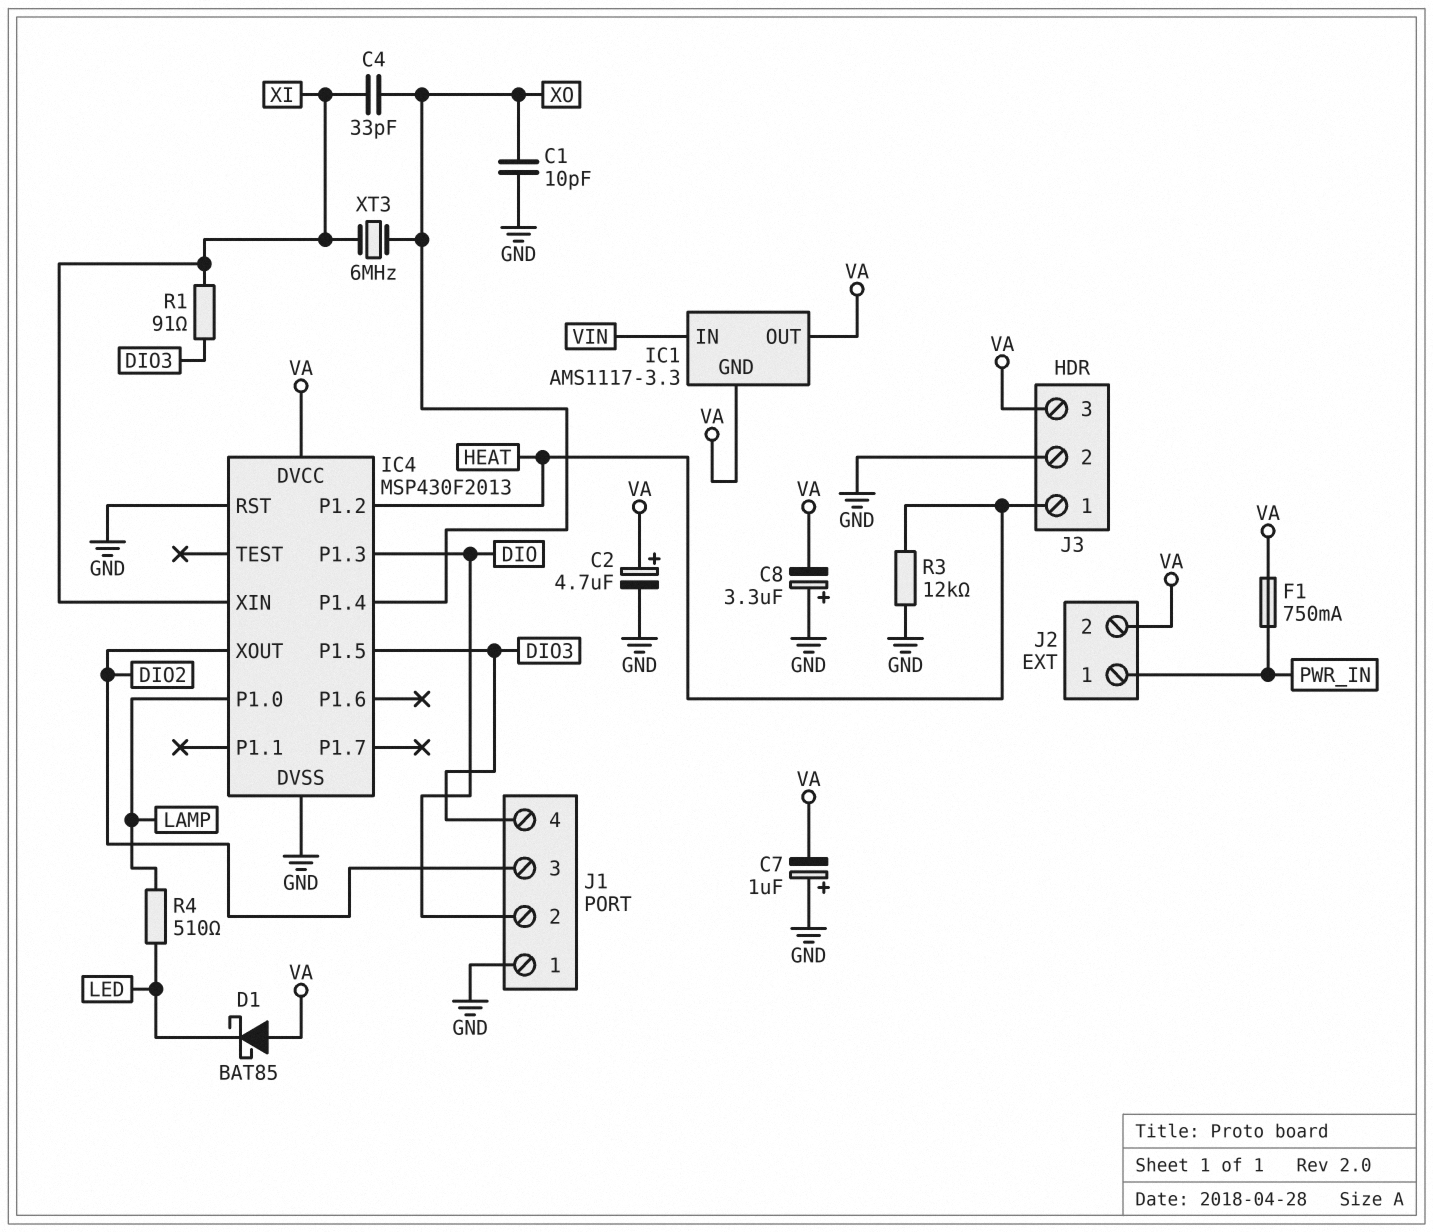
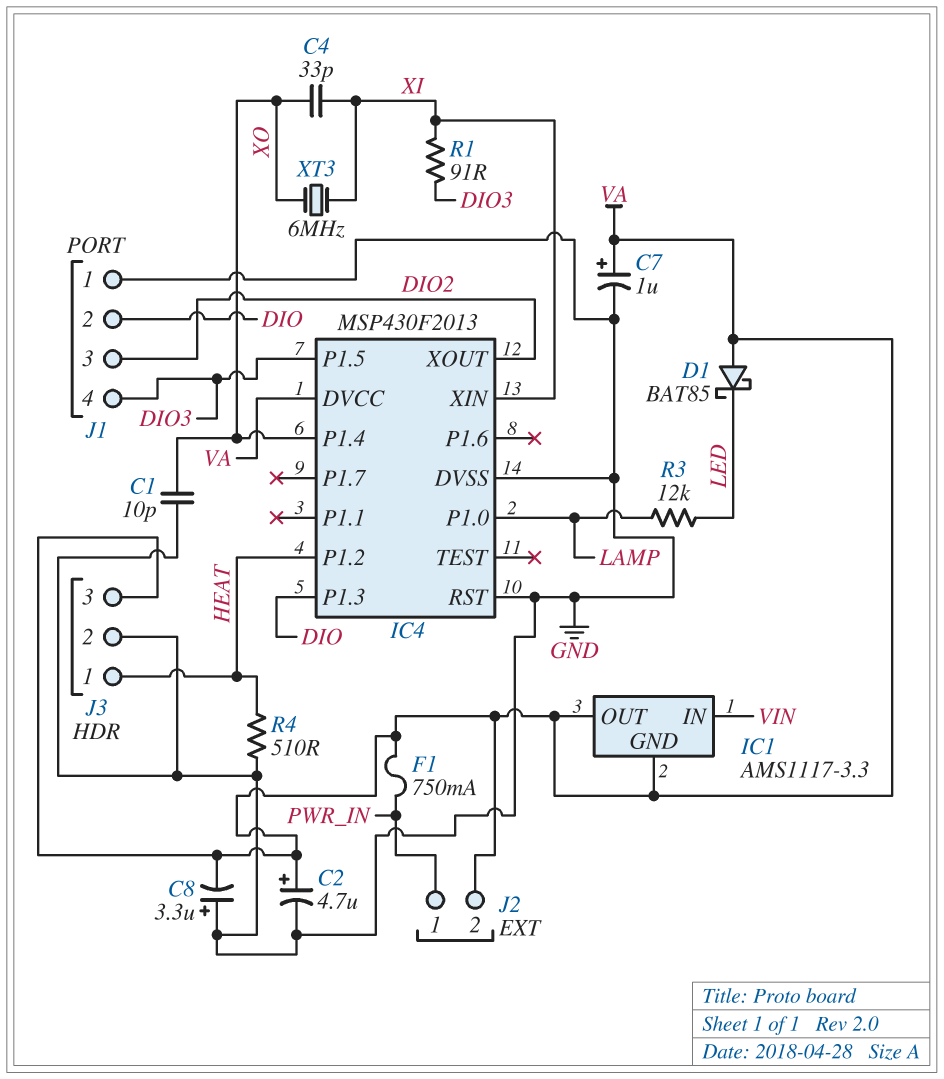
C7: 1uF (plus GND, minus VA) -> 1uF (plus VA, minus GND)
R3: 12k (GND, HEAT) -> 12k (LAMP, LED)
R4: 510 (LAMP, LED) -> 510 (GND, HEAT)

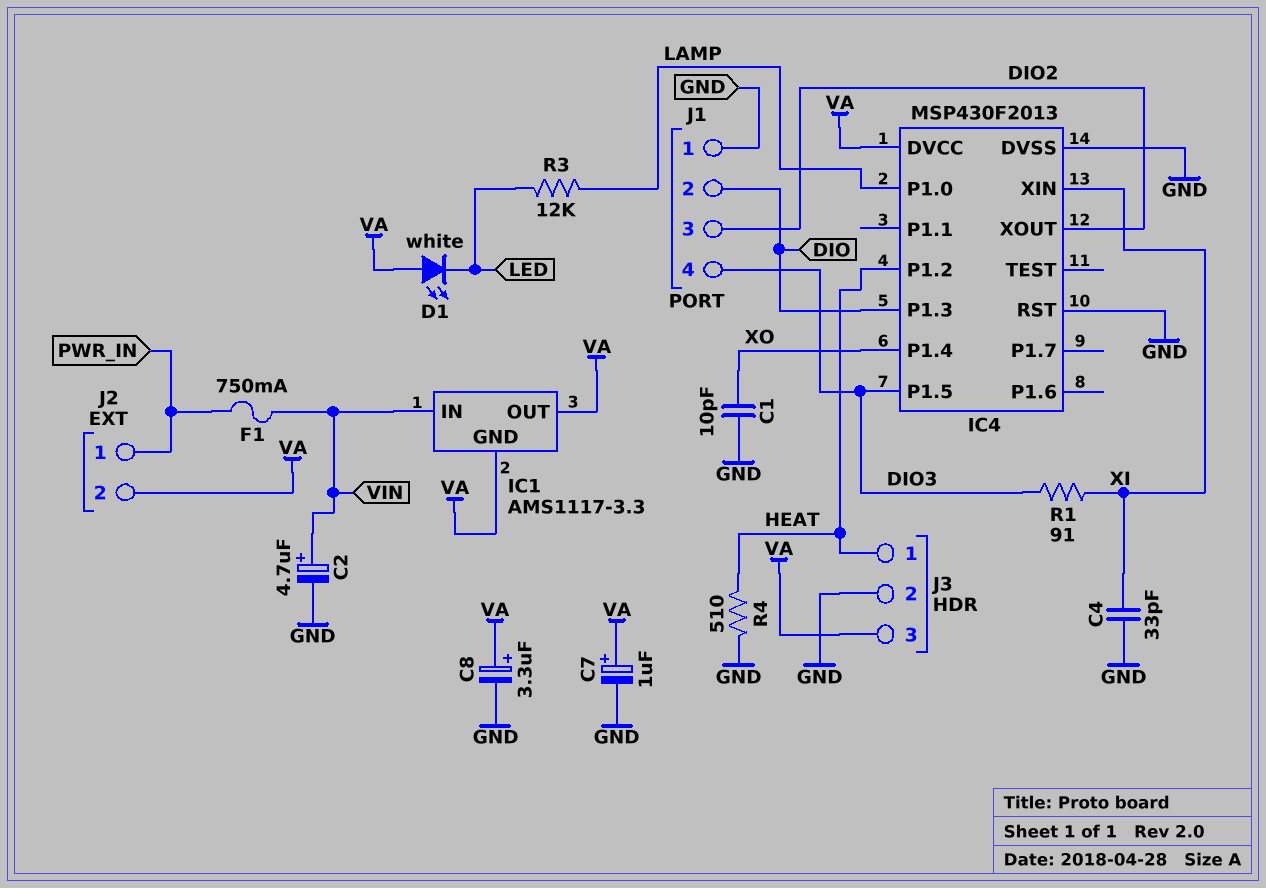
C2: 4.7uF (plus VA, minus GND) -> 4.7uF (plus VIN, minus GND)
C4: 33pF (XI, XO) -> 33pF (GND, XI)
C8: 3.3uF (plus GND, minus VA) -> 3.3uF (plus VA, minus GND)
D1: schottky BAT85 (A VA, K LED) -> LED white (A VA, K LED)
F1: 750mA (PWR_IN, VA) -> 750mA (PWR_IN, VIN)
XT3: 6MHz (XI, XO) -> none

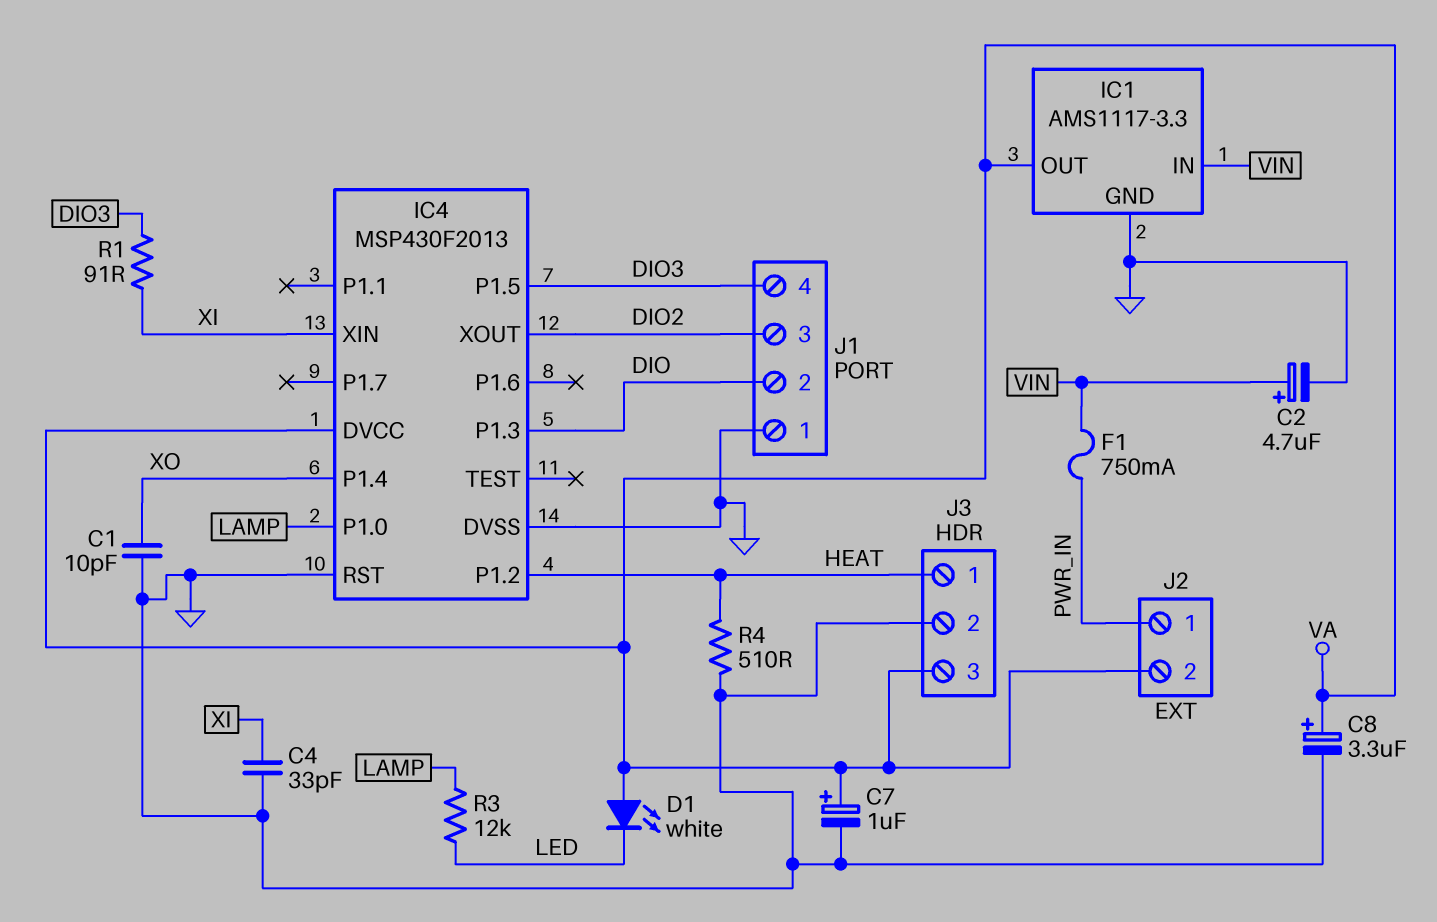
IC1 pin GND: VA -> GND

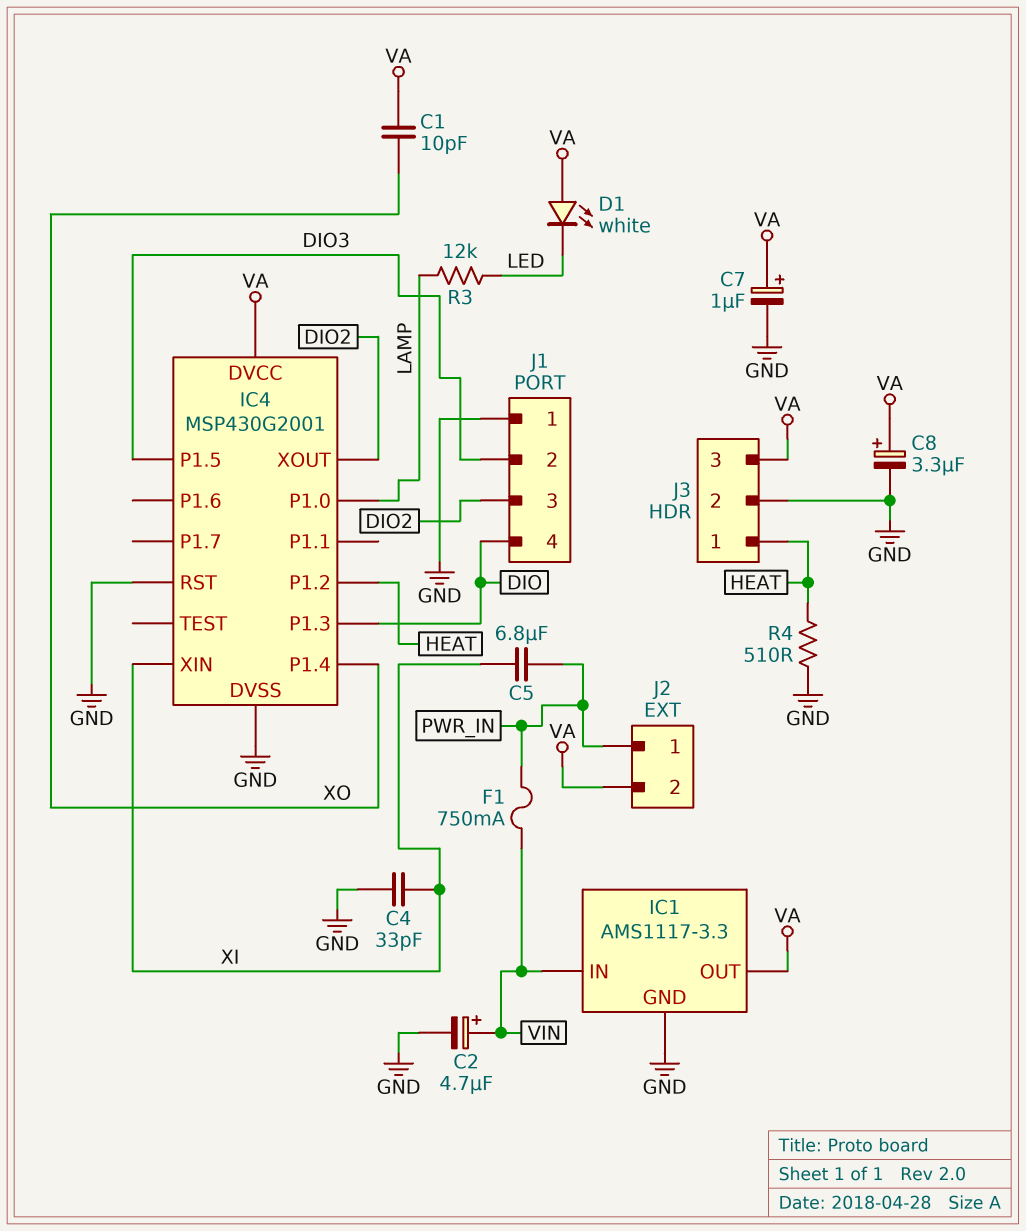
C1: 10pF (GND, XO) -> 10pF (VA, XO)
C5: none -> 6.8uF (PWR_IN, XI)
IC4: MSP430F2013 -> MSP430G2001
J1 pin 2: DIO -> DIO3
J1 pin 4: DIO3 -> DIO
R1: 91 (DIO3, XI) -> none

